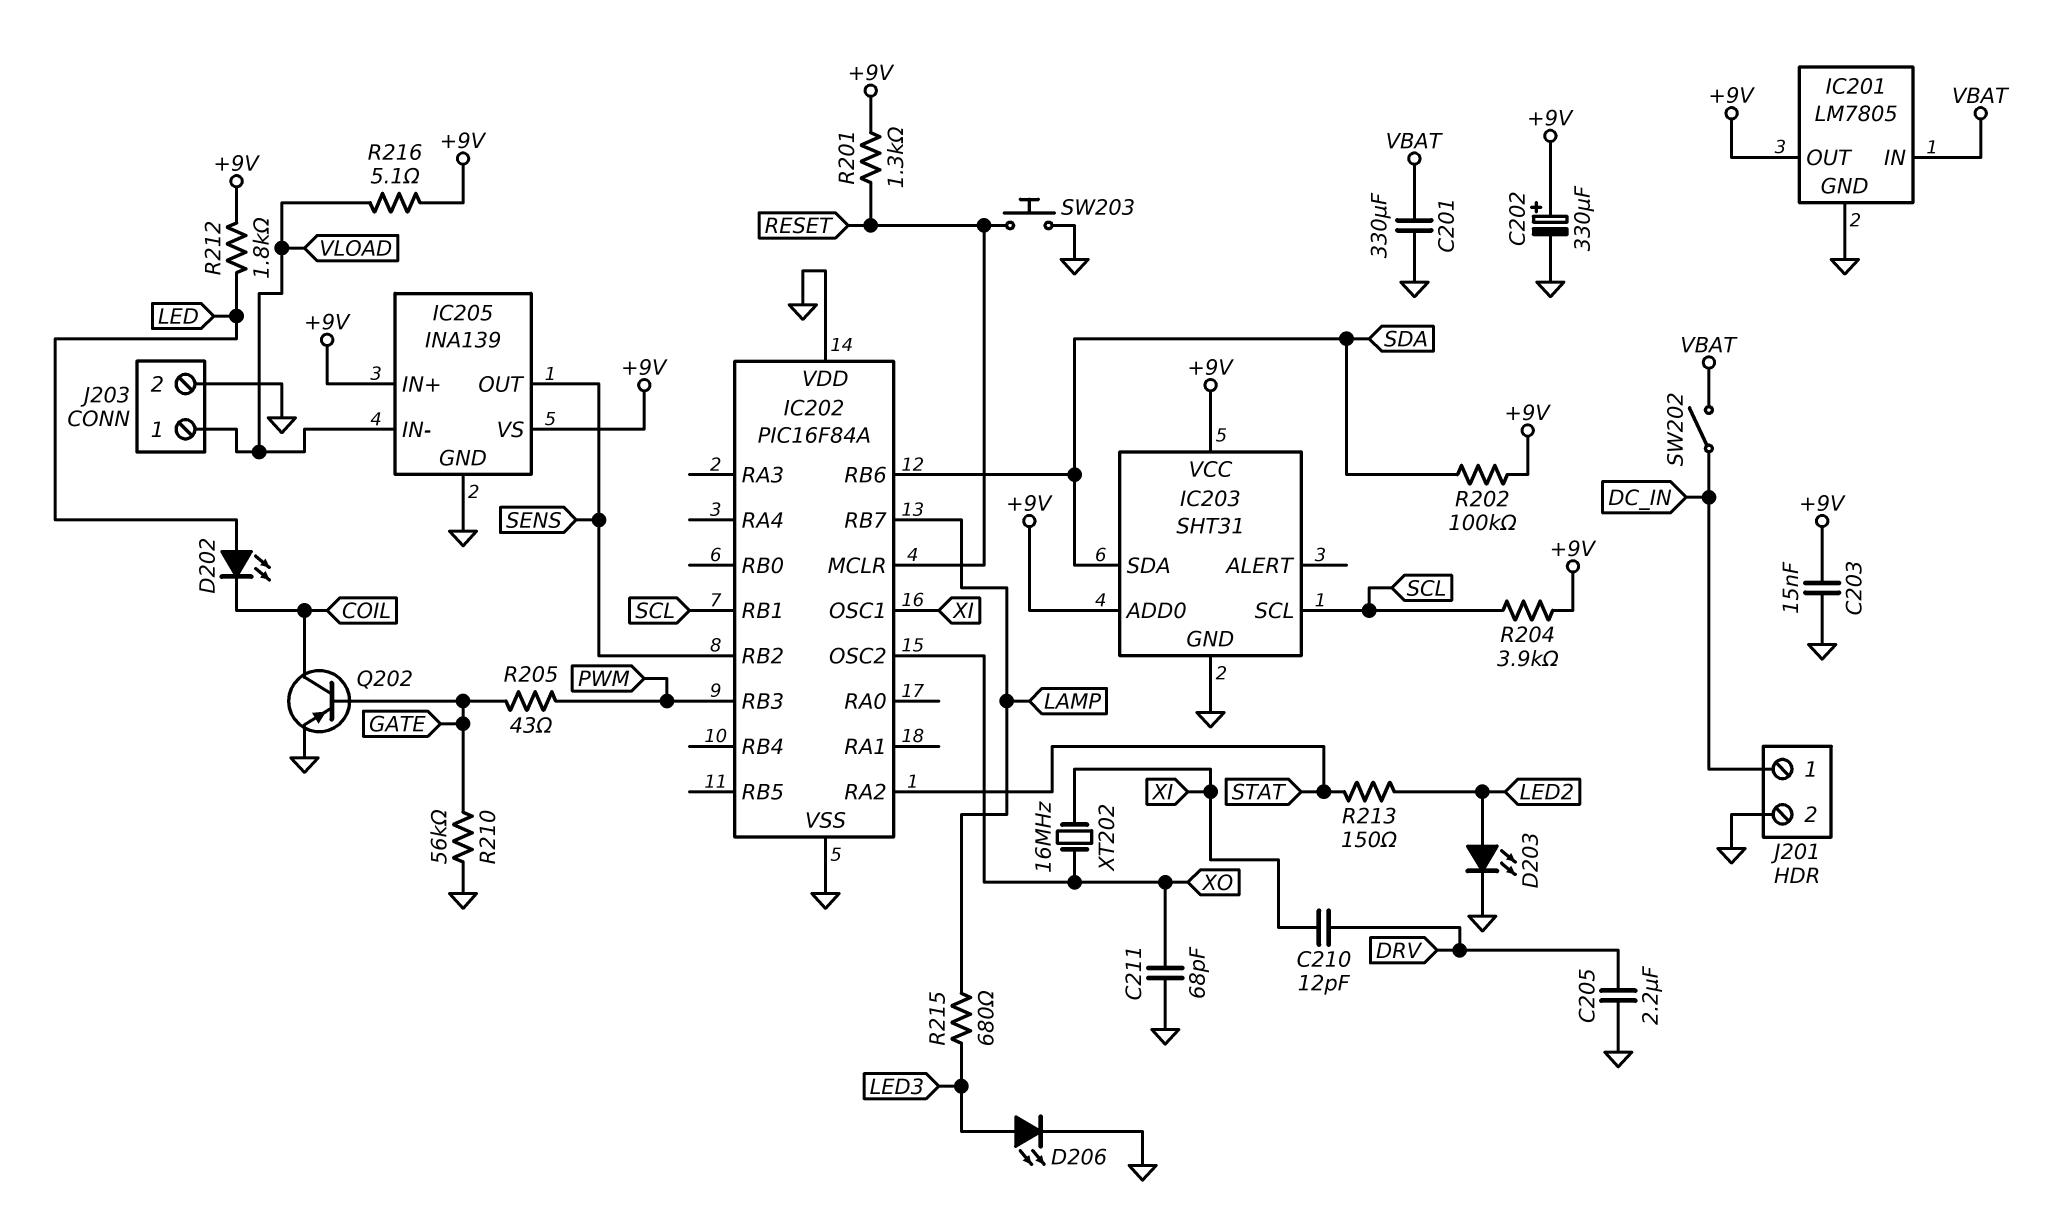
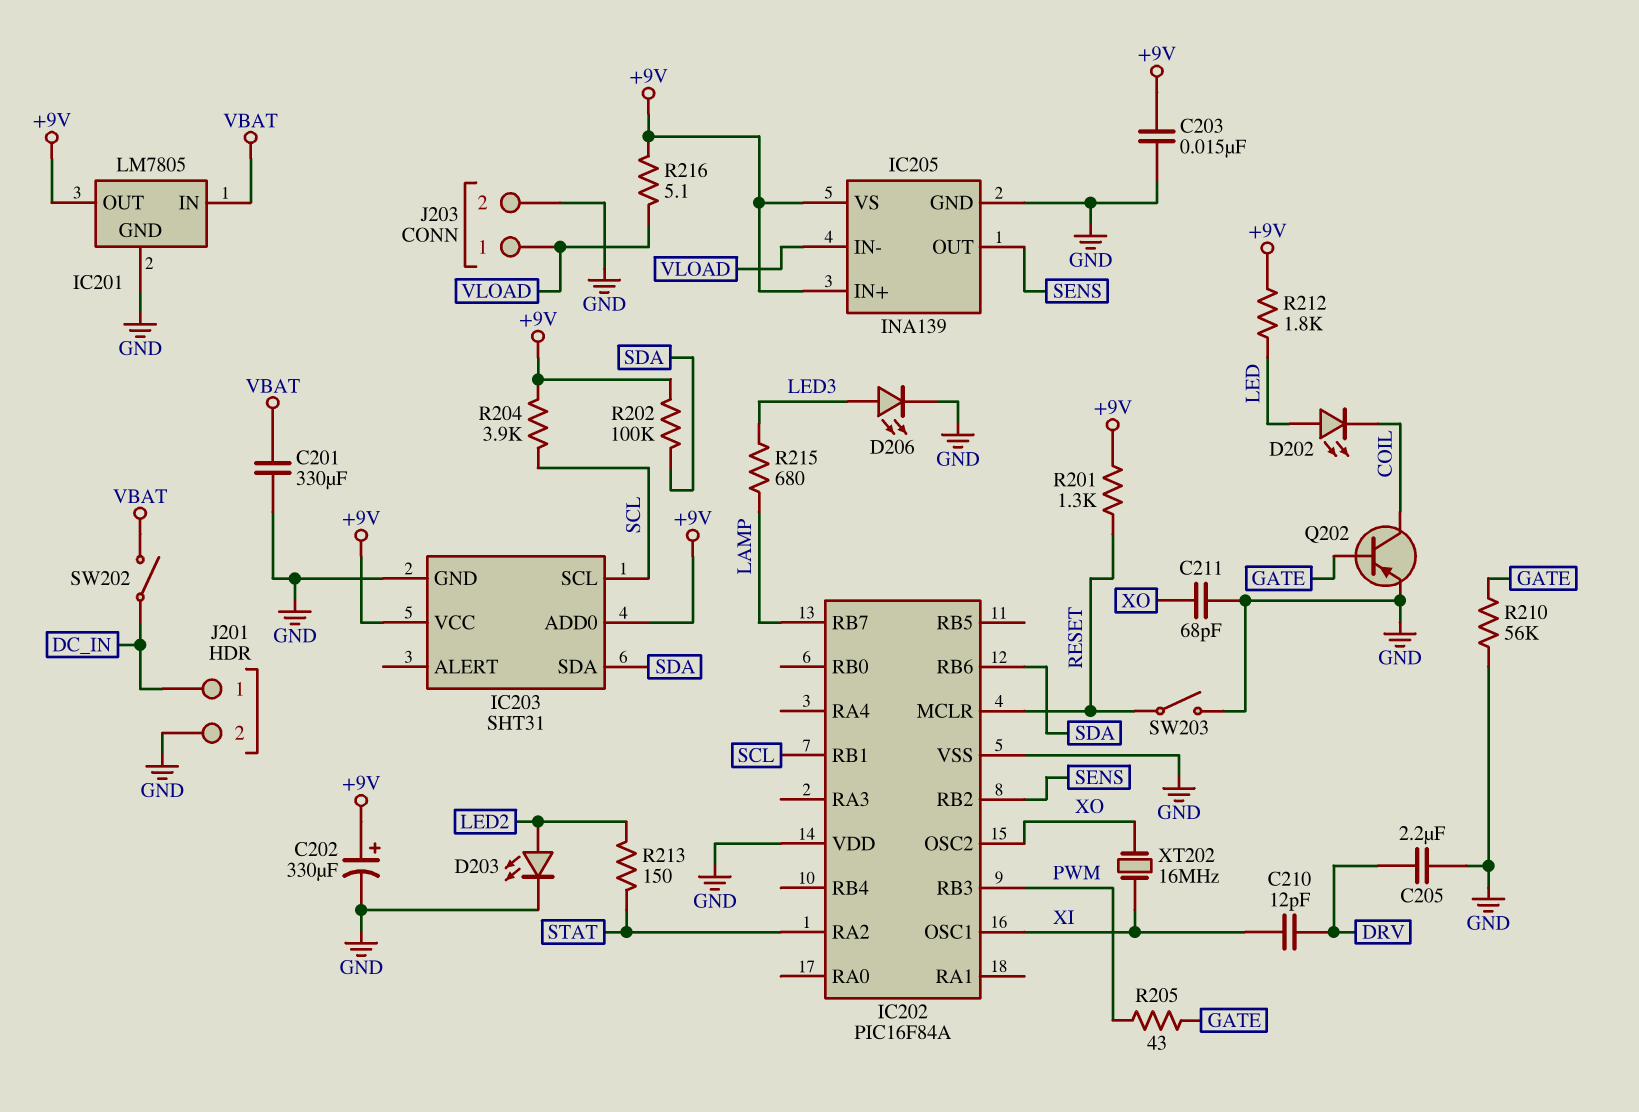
SW203: button (GND, RESET) -> switch (GND, RESET)

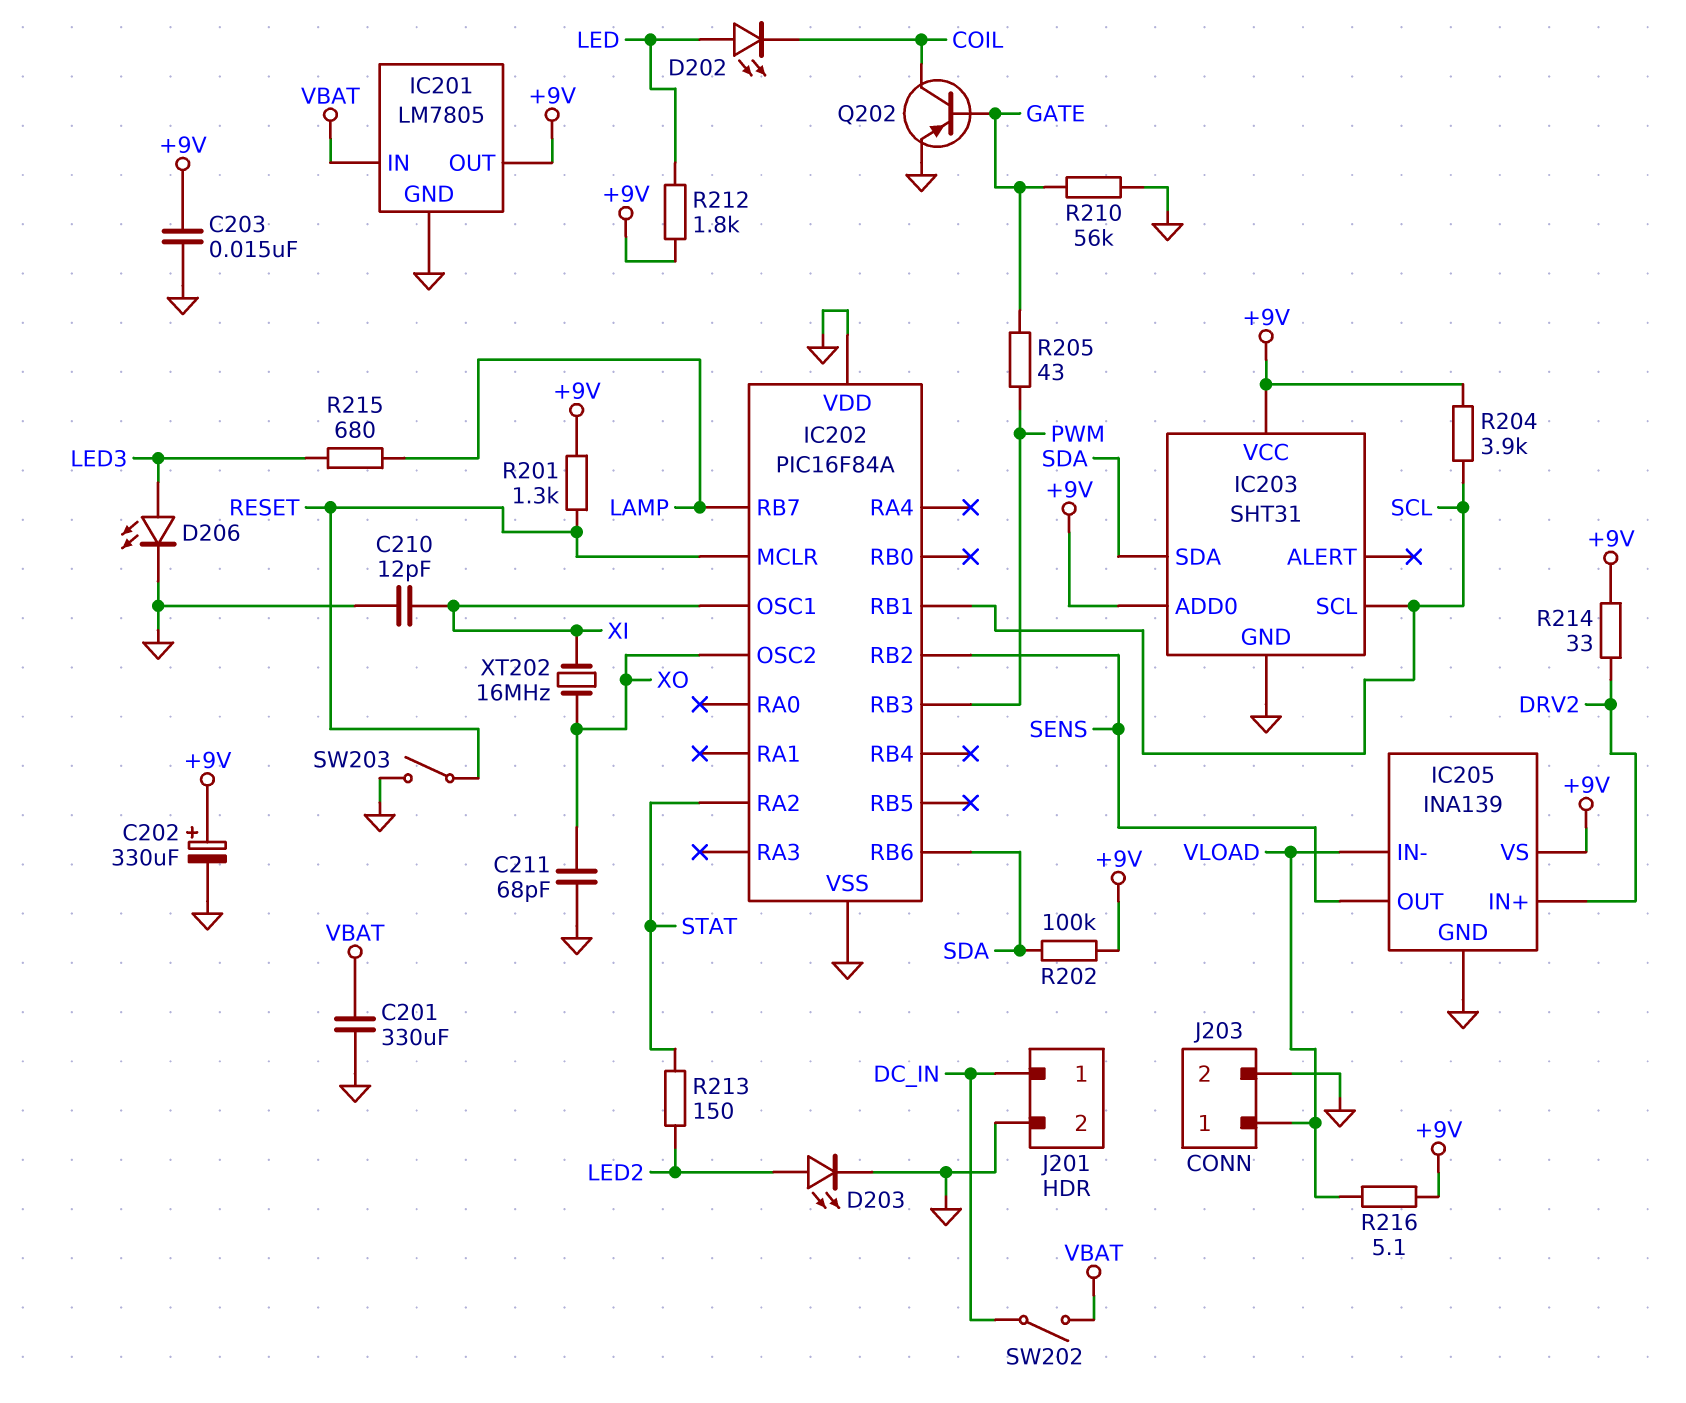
C205: 2.2uF (DRV, GND) -> none
C210: 12pF (DRV, XI) -> 12pF (GND, XI)
IC205 pin IN+: +9V -> DRV2
R214: none -> 33 (+9V, DRV2)

